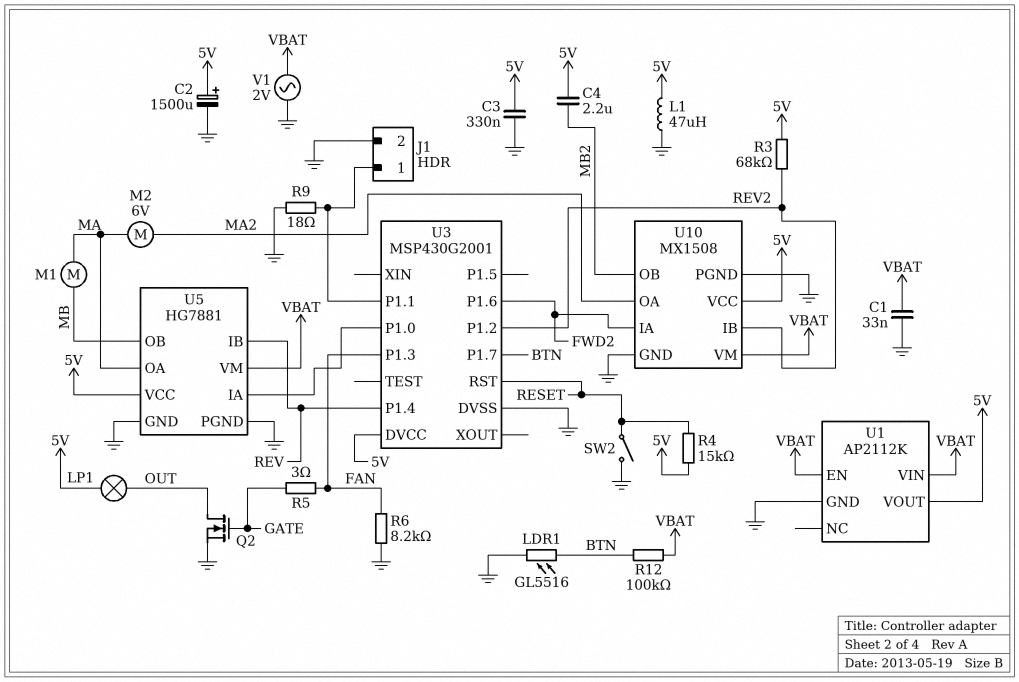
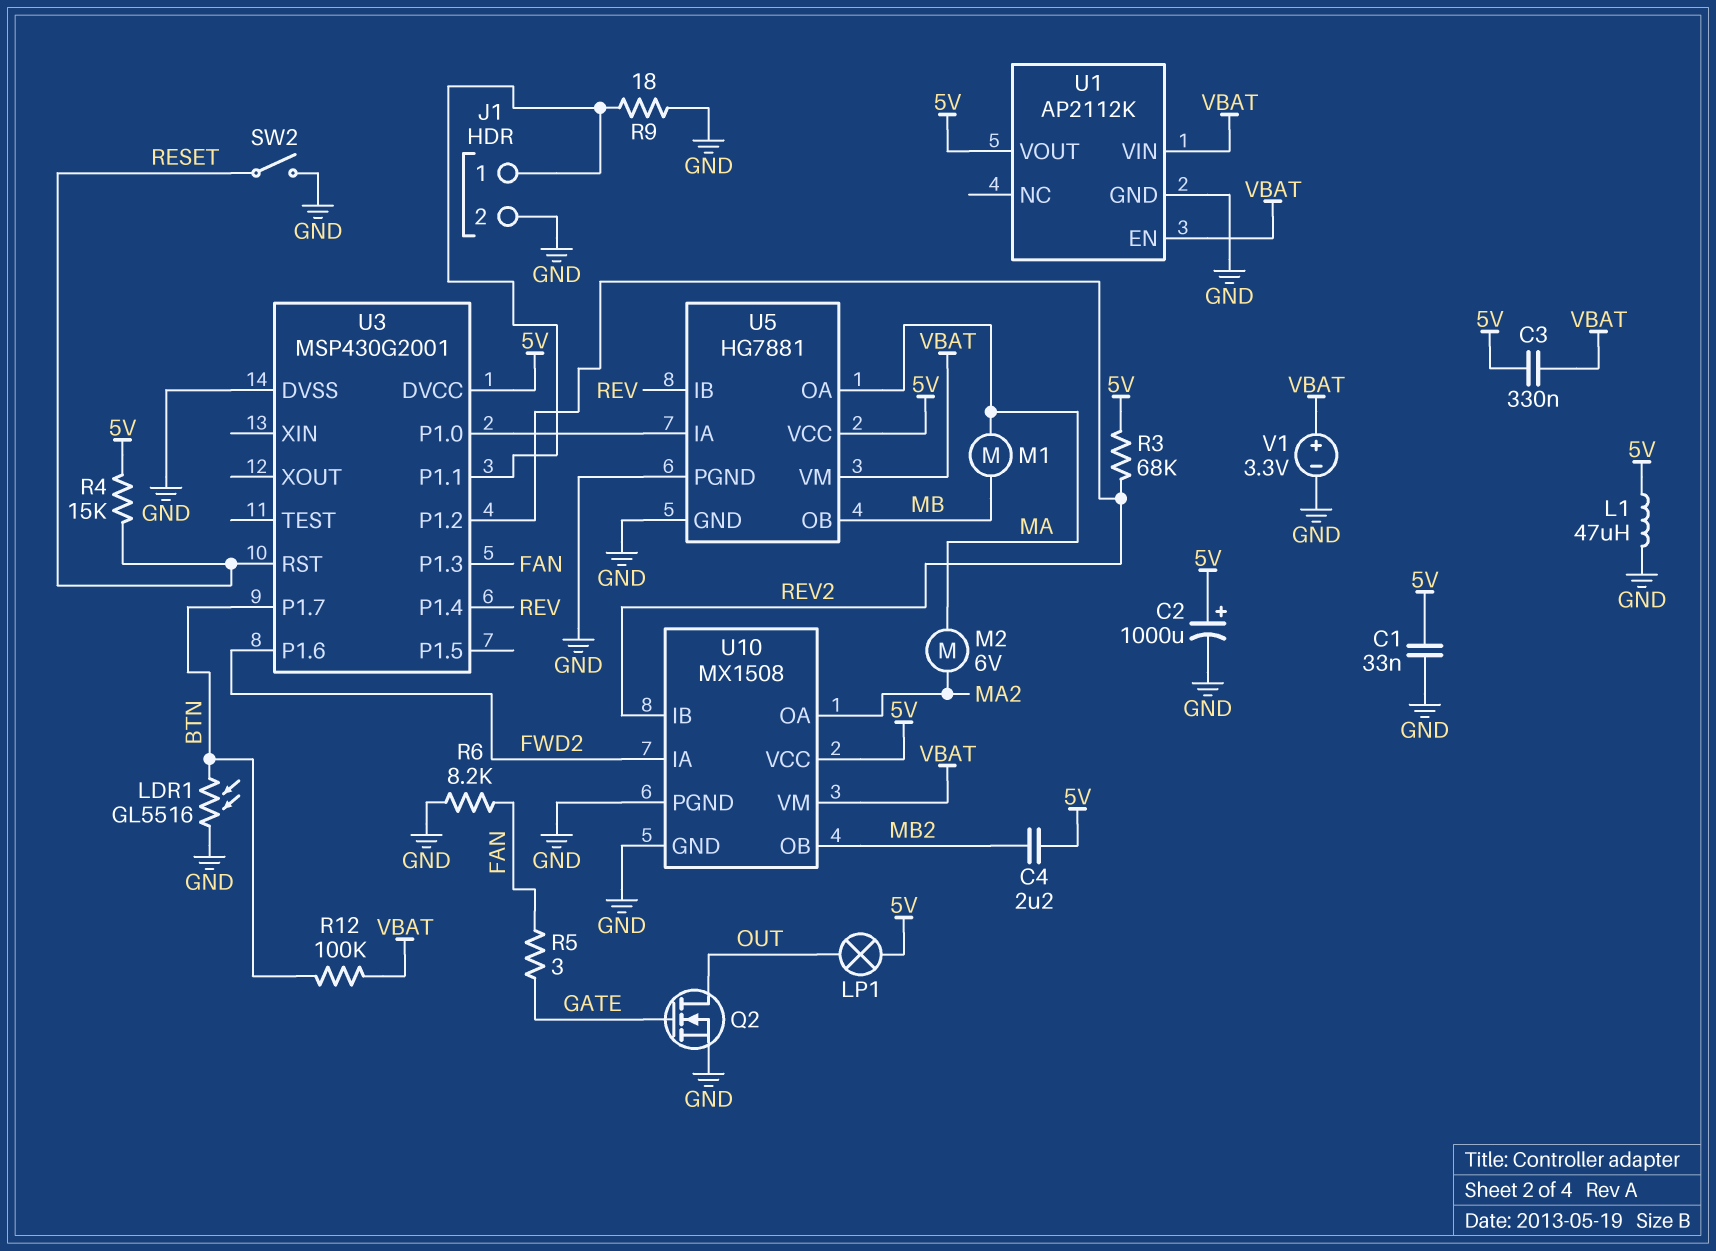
C1: 33nF (GND, VBAT) -> 33nF (5V, GND)
C2: 1500uF (plus 5V, minus GND) -> 1000uF (plus 5V, minus GND)
C3: 330nF (5V, GND) -> 330nF (5V, VBAT)
V1: AC 2V (GND, VBAT) -> 3.3V (plus VBAT, minus GND)

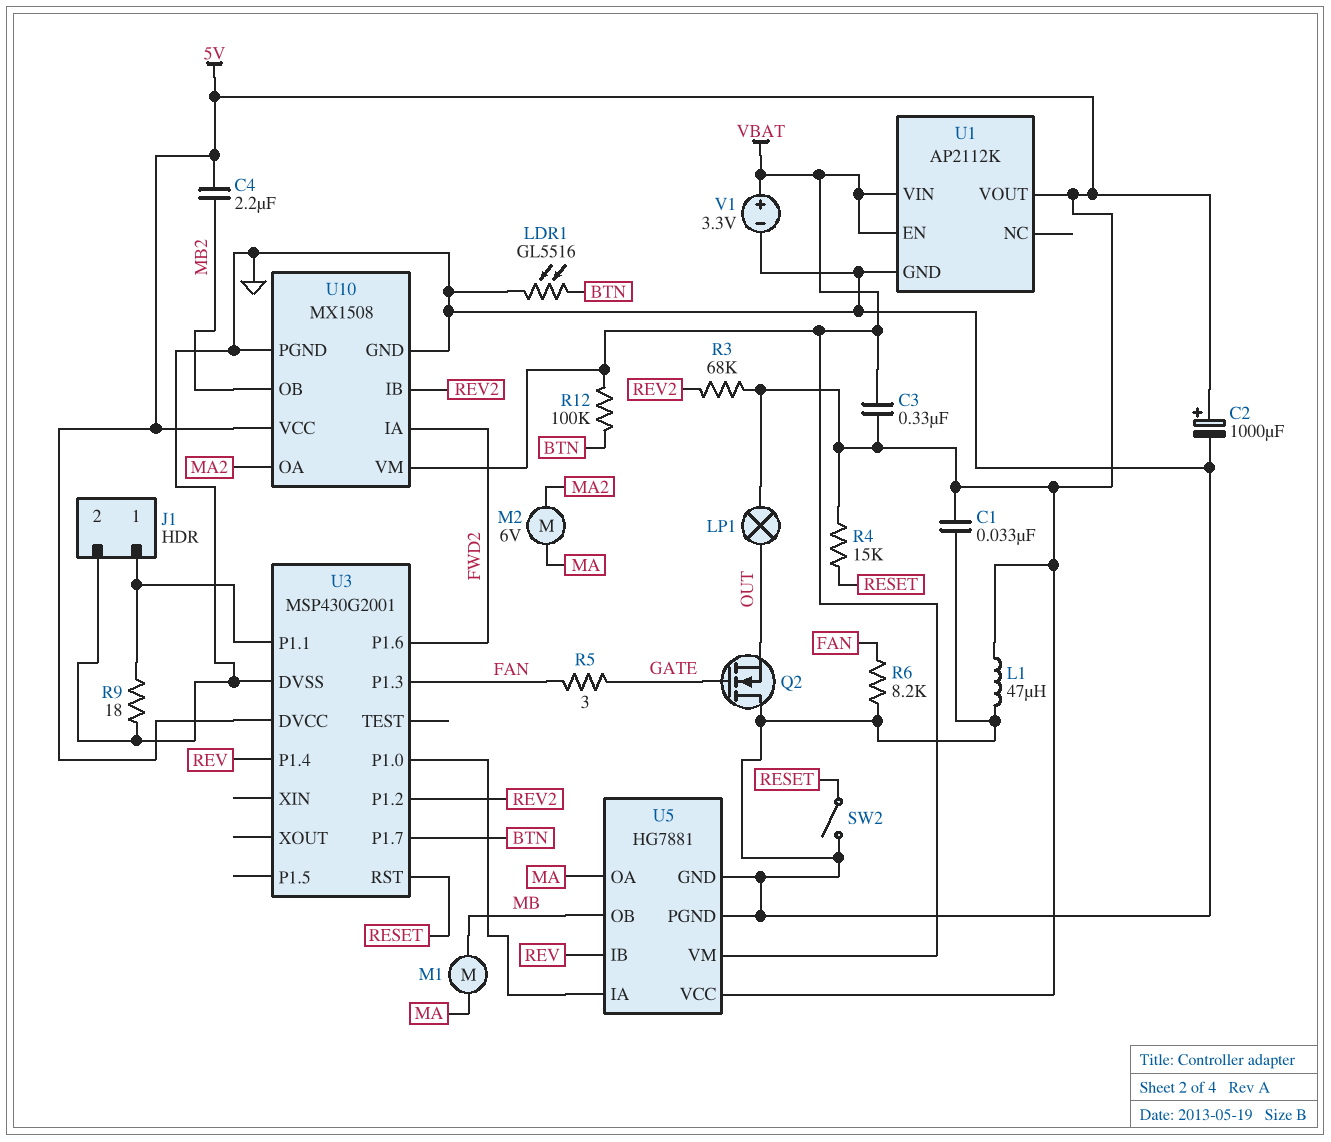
Q2: NMOS (G GATE, D OUT, S GND) -> NMOS (G GATE, D GND, S OUT)

